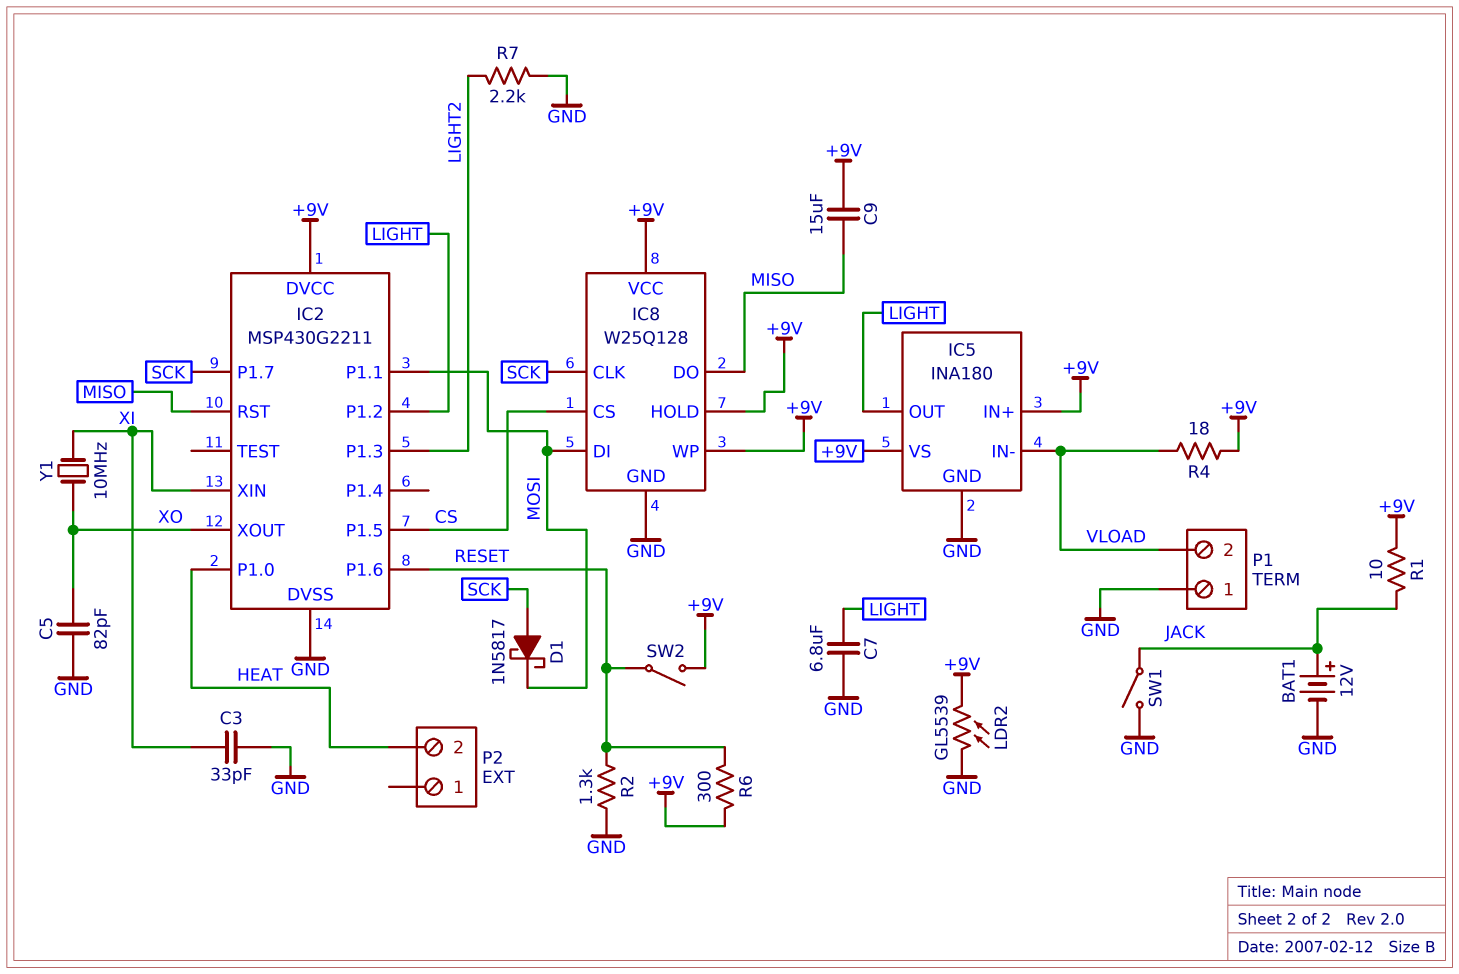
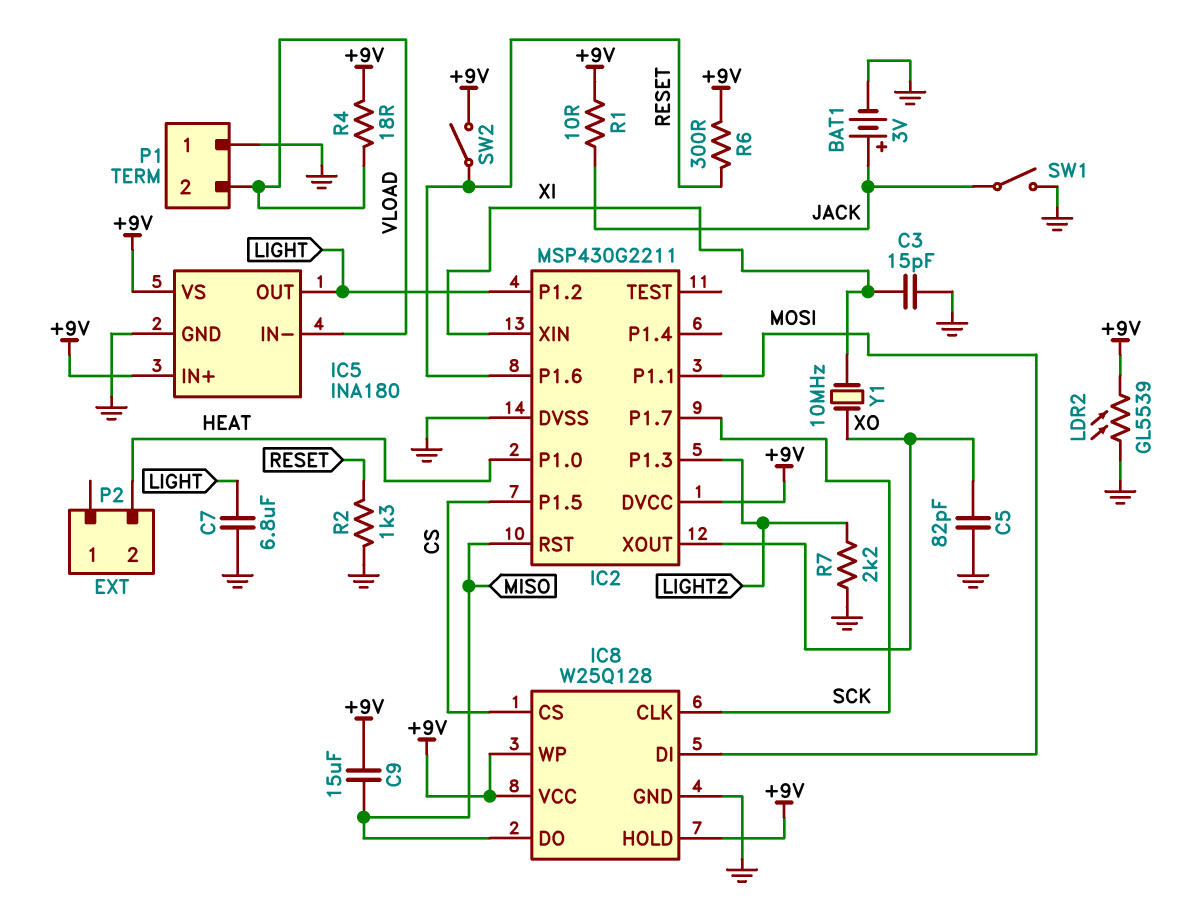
BAT1: 12V (plus JACK, minus GND) -> 3V (plus JACK, minus GND)
C3: 33pF (GND, XI) -> 15pF (GND, XI)
D1: schottky 1N5817 (A SCK, K MOSI) -> none

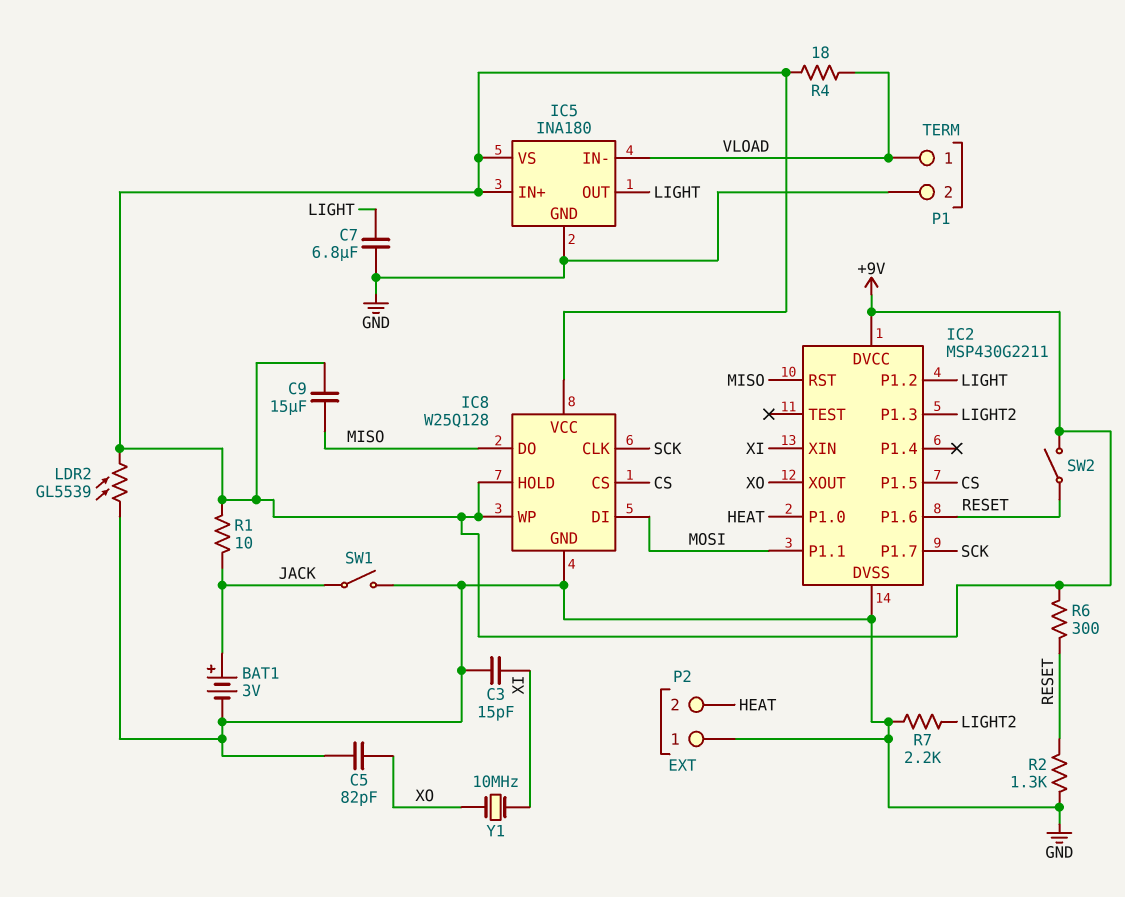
P1 pin 1: GND -> VLOAD
P1 pin 2: VLOAD -> GND
P2 pin 1: none -> GND

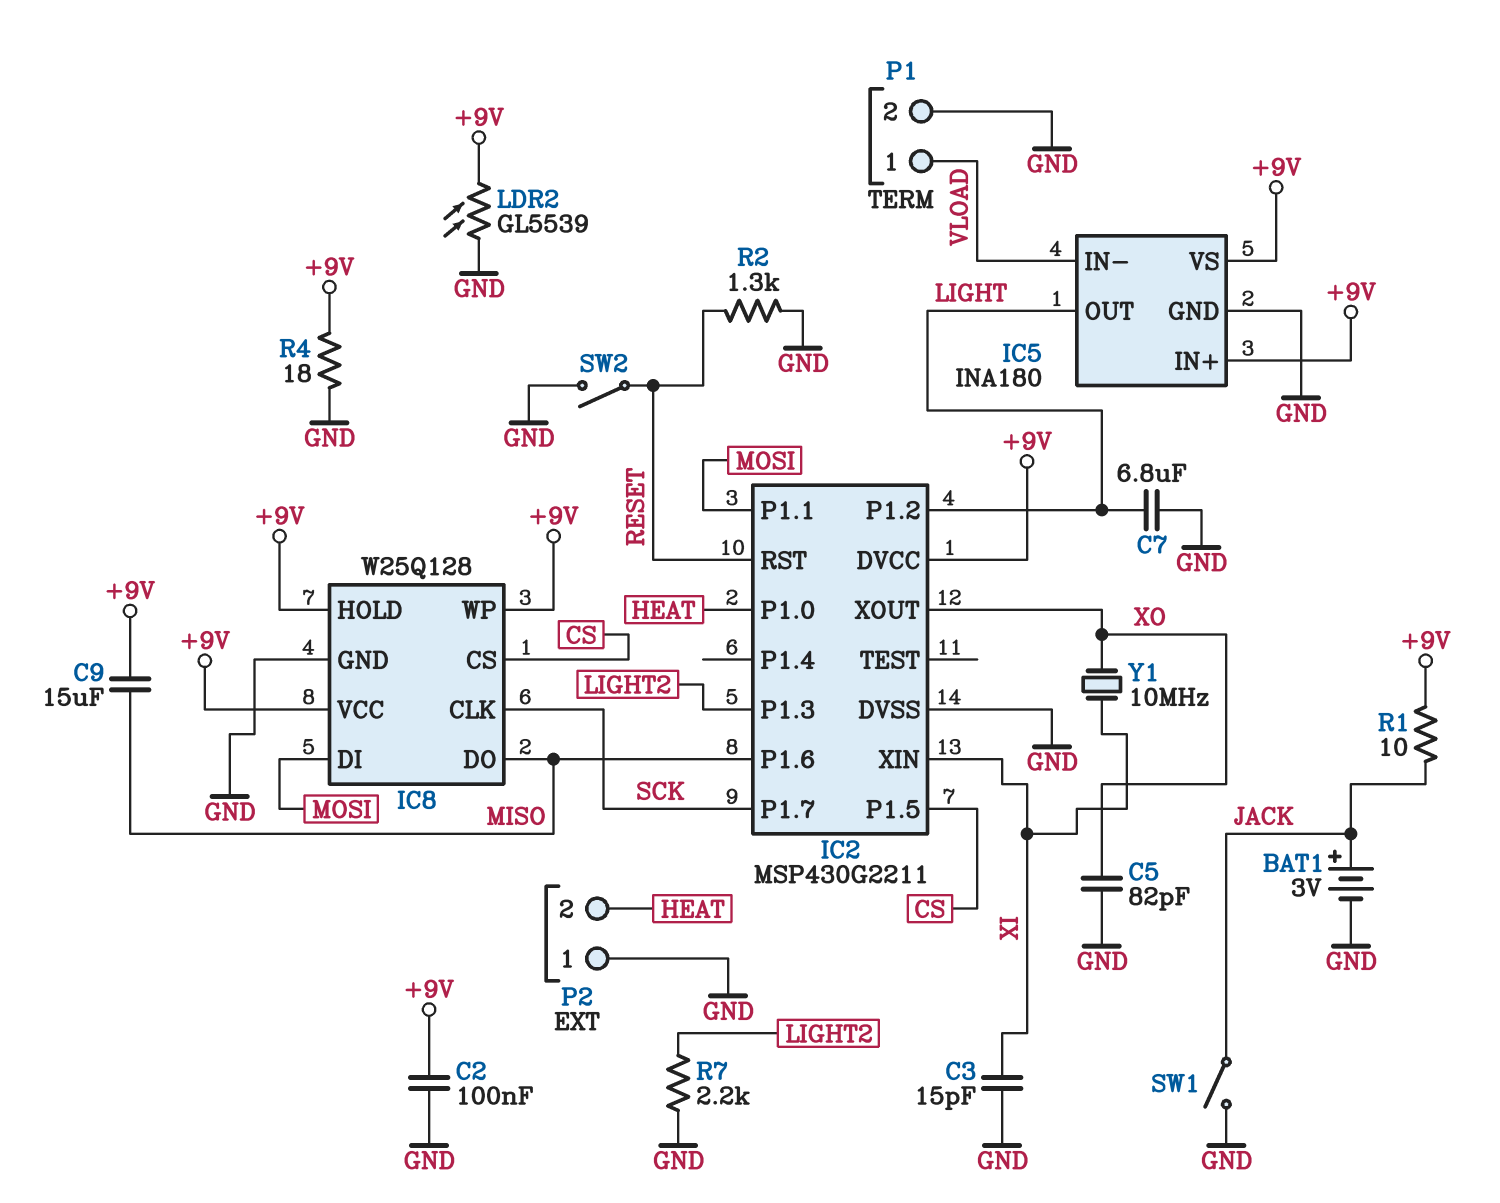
C2: none -> 100nF (+9V, GND)
IC2 pin P1.6: RESET -> MISO
IC2 pin RST: MISO -> RESET
R4: 18 (+9V, VLOAD) -> 18 (+9V, GND)
R6: 300 (+9V, RESET) -> none
SW2: switch (+9V, RESET) -> switch (GND, RESET)

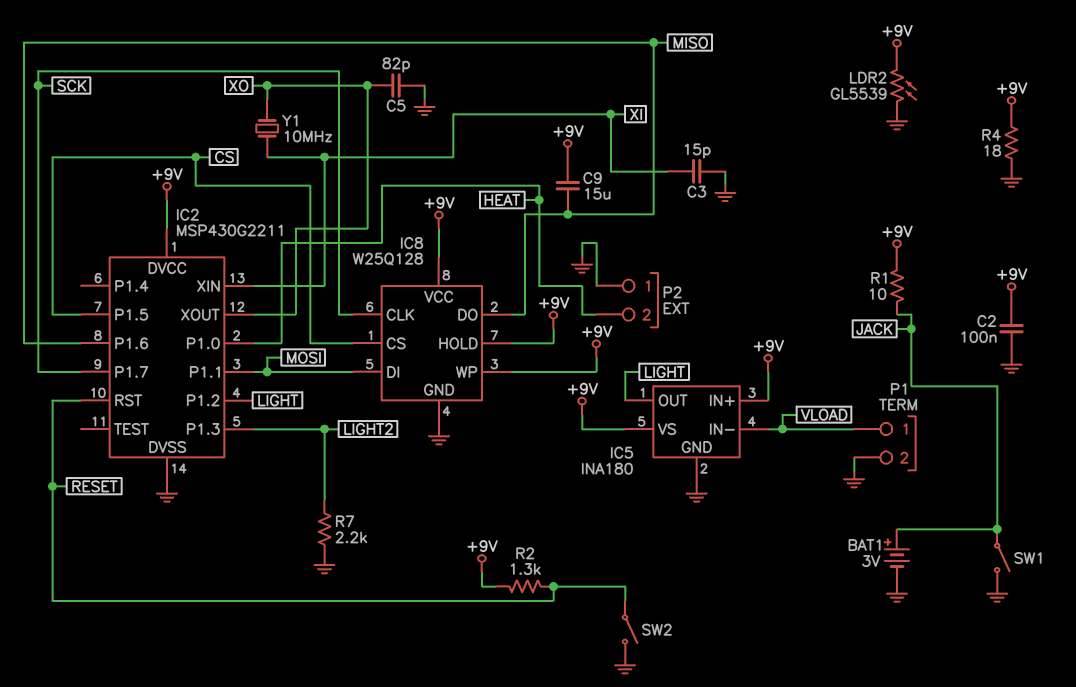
C7: 6.8uF (GND, LIGHT) -> none
R2: 1.3k (GND, RESET) -> 1.3k (+9V, RESET)

